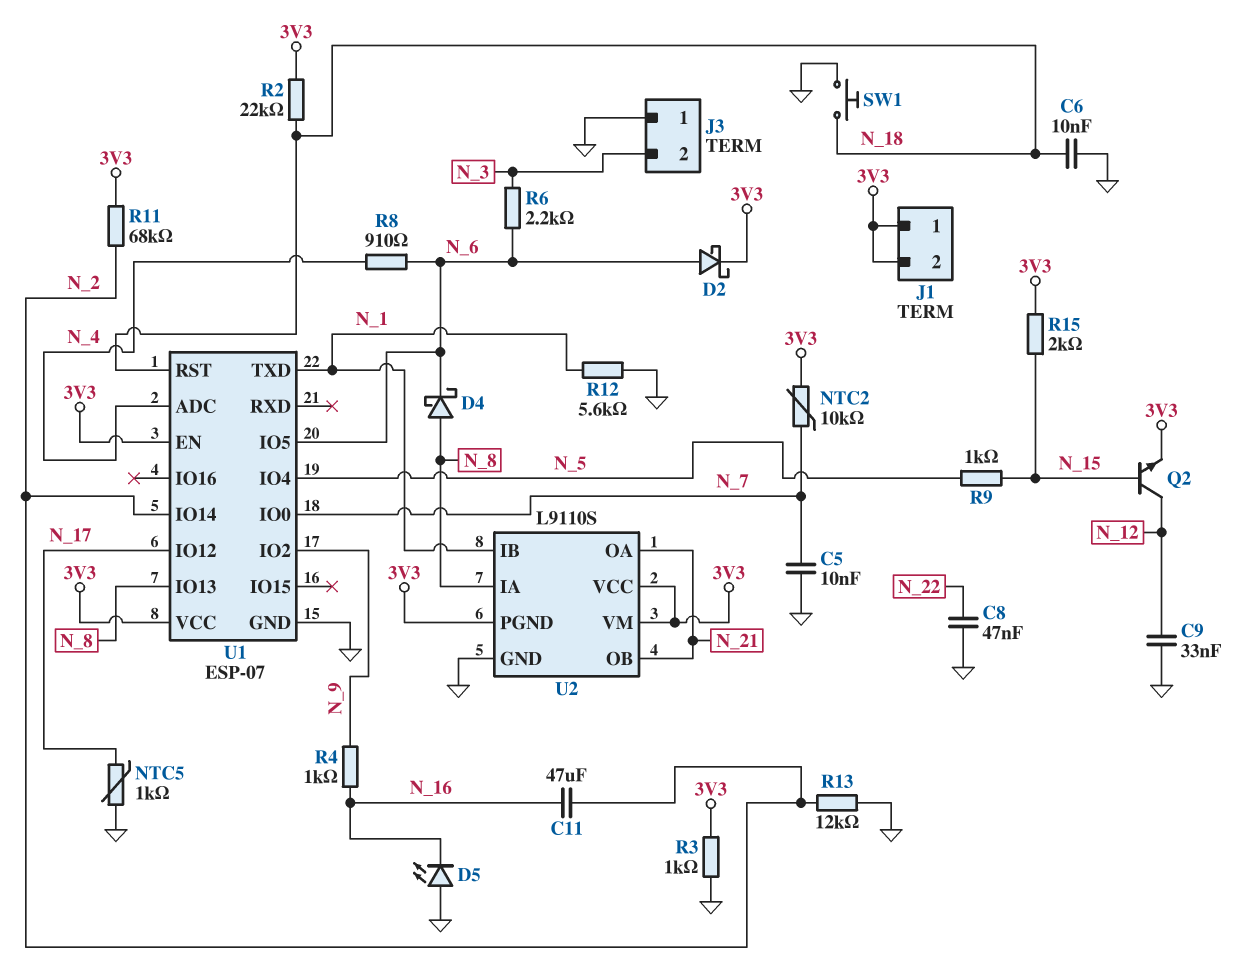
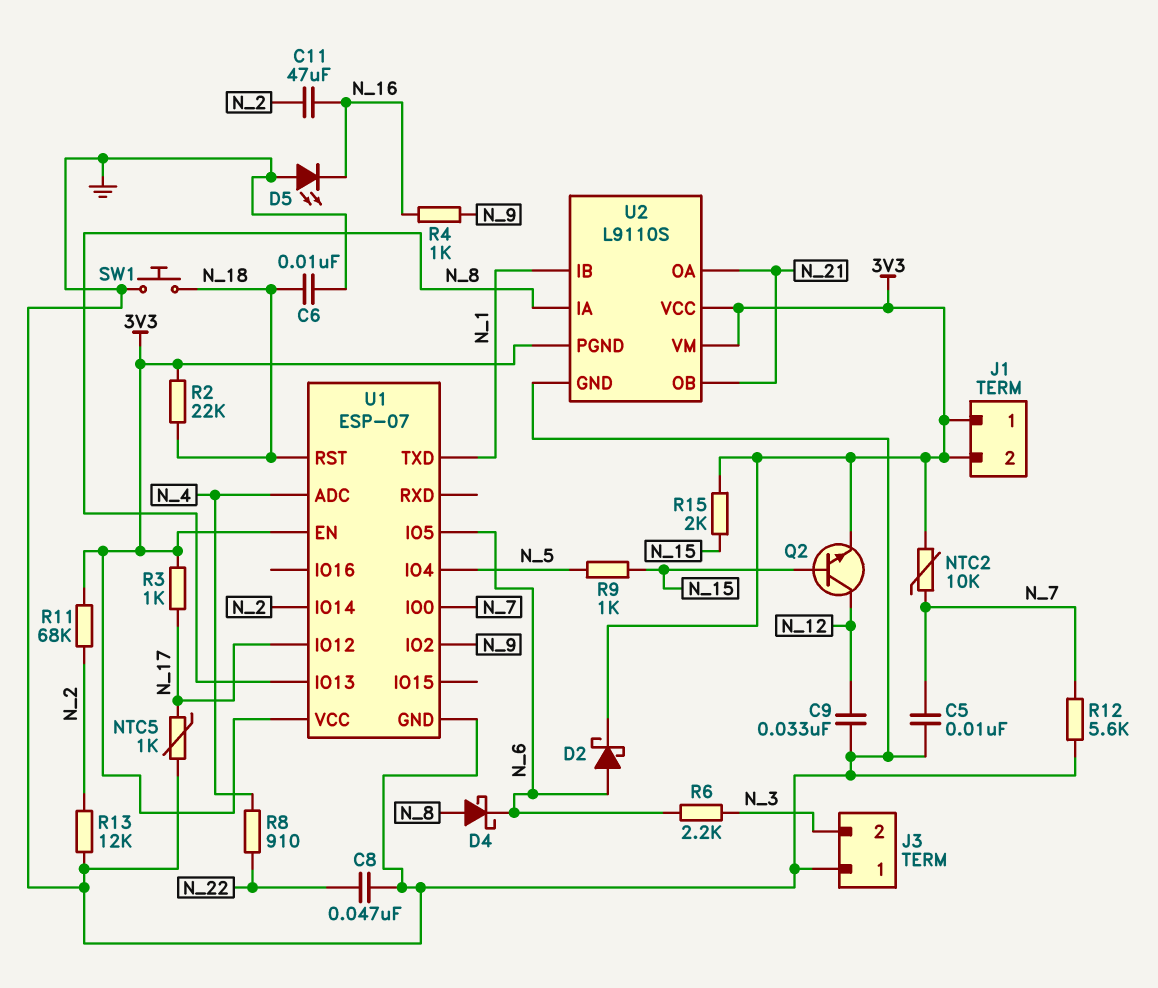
R3: 1k (3V3, GND) -> 1k (3V3, N_17)
R8: 910 (N_4, N_6) -> 910 (N_4, N_22)
R12: 5.6k (GND, N_1) -> 5.6k (GND, N_7)

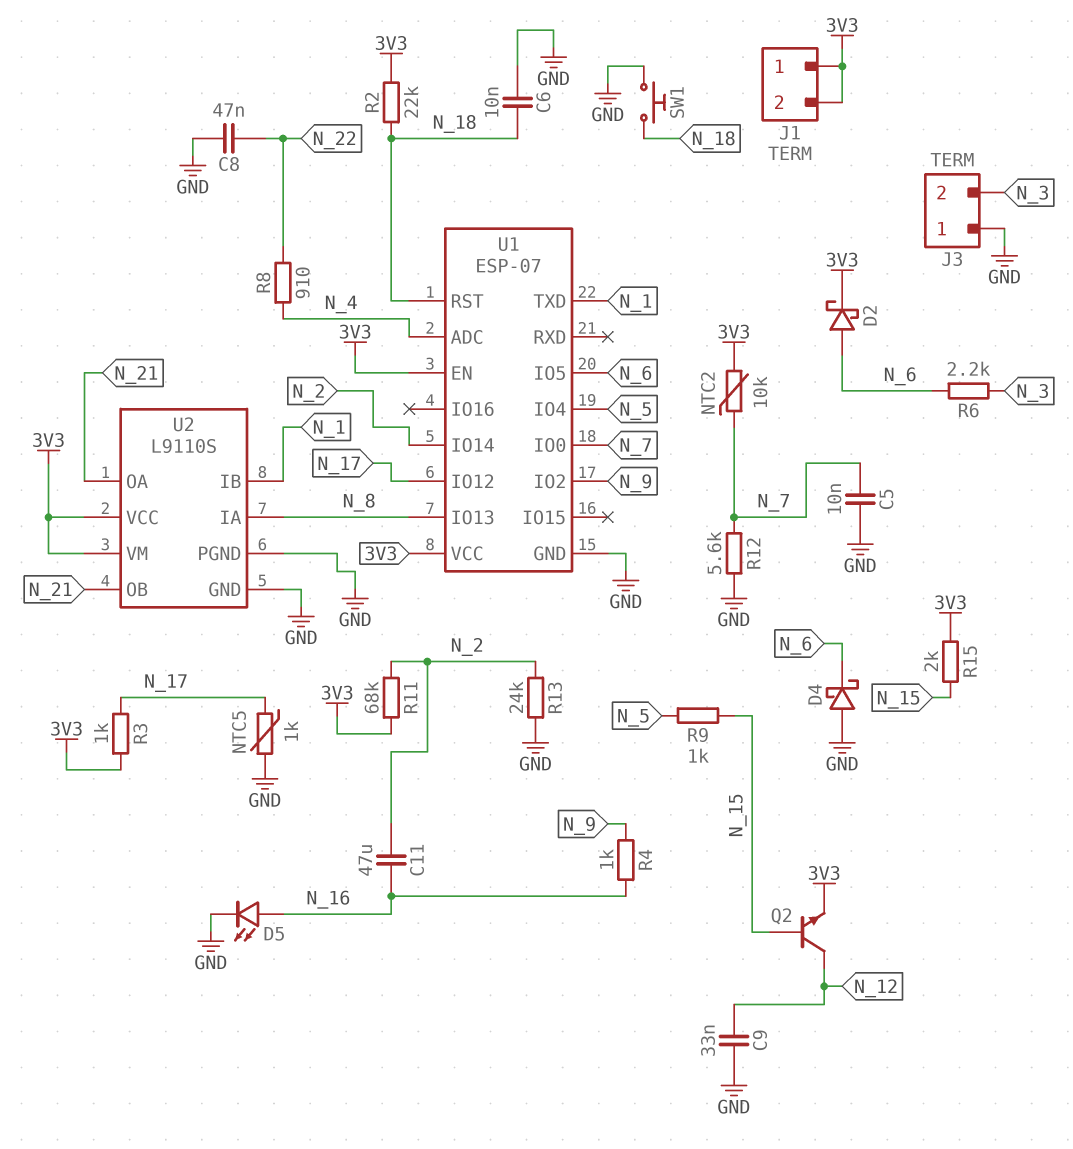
D4: schottky (A N_8, K N_6) -> schottky (A GND, K N_6)
D5: LED (A GND, K N_16) -> LED (A N_16, K GND)
R13: 12k (GND, N_2) -> 24k (GND, N_2)
U2 pin PGND: 3V3 -> GND

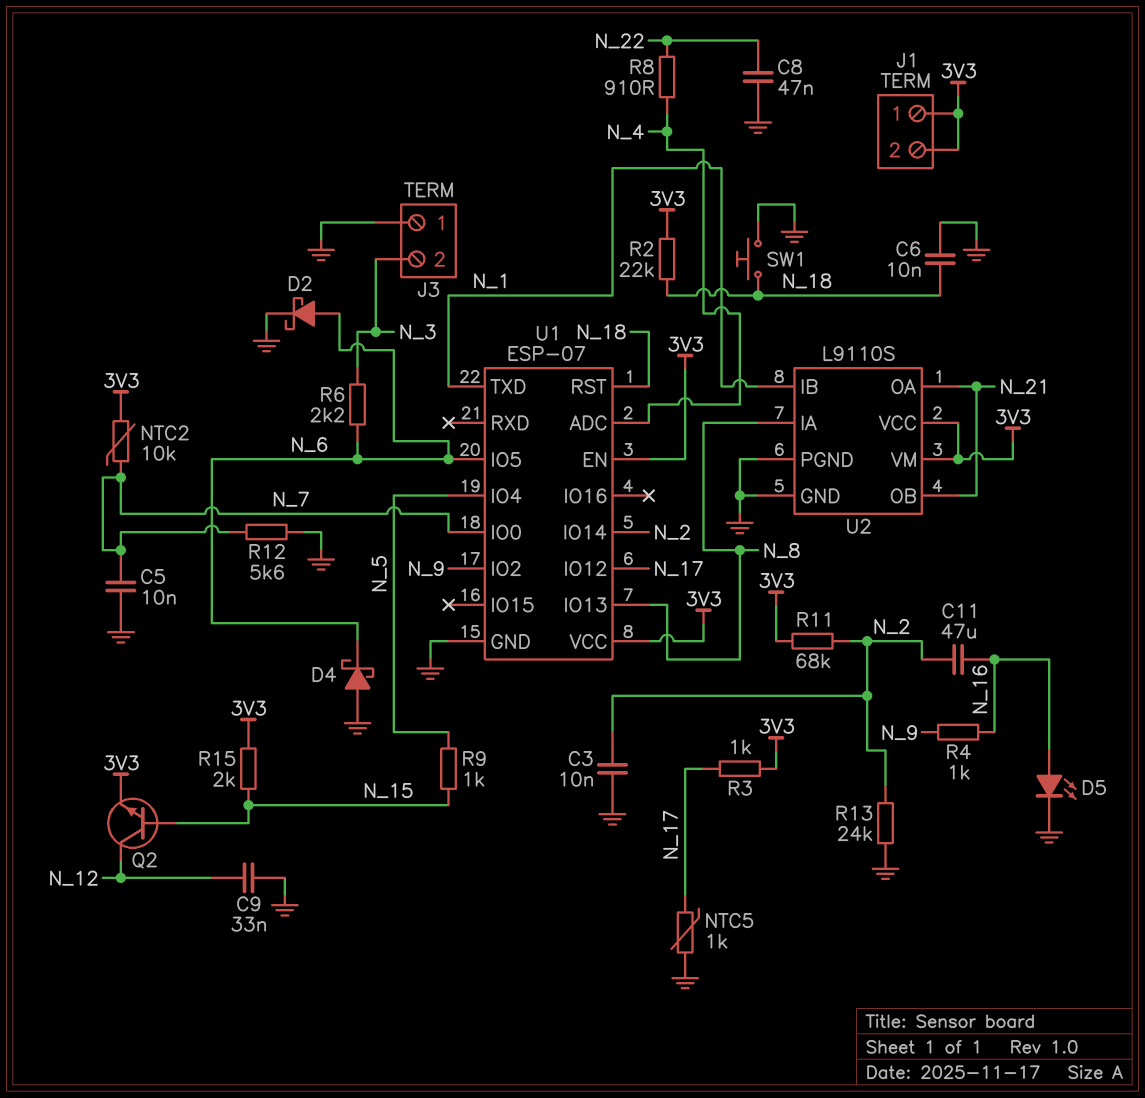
C3: none -> 10nF (GND, N_2)
D2: schottky (A N_6, K 3V3) -> schottky (A N_6, K GND)

